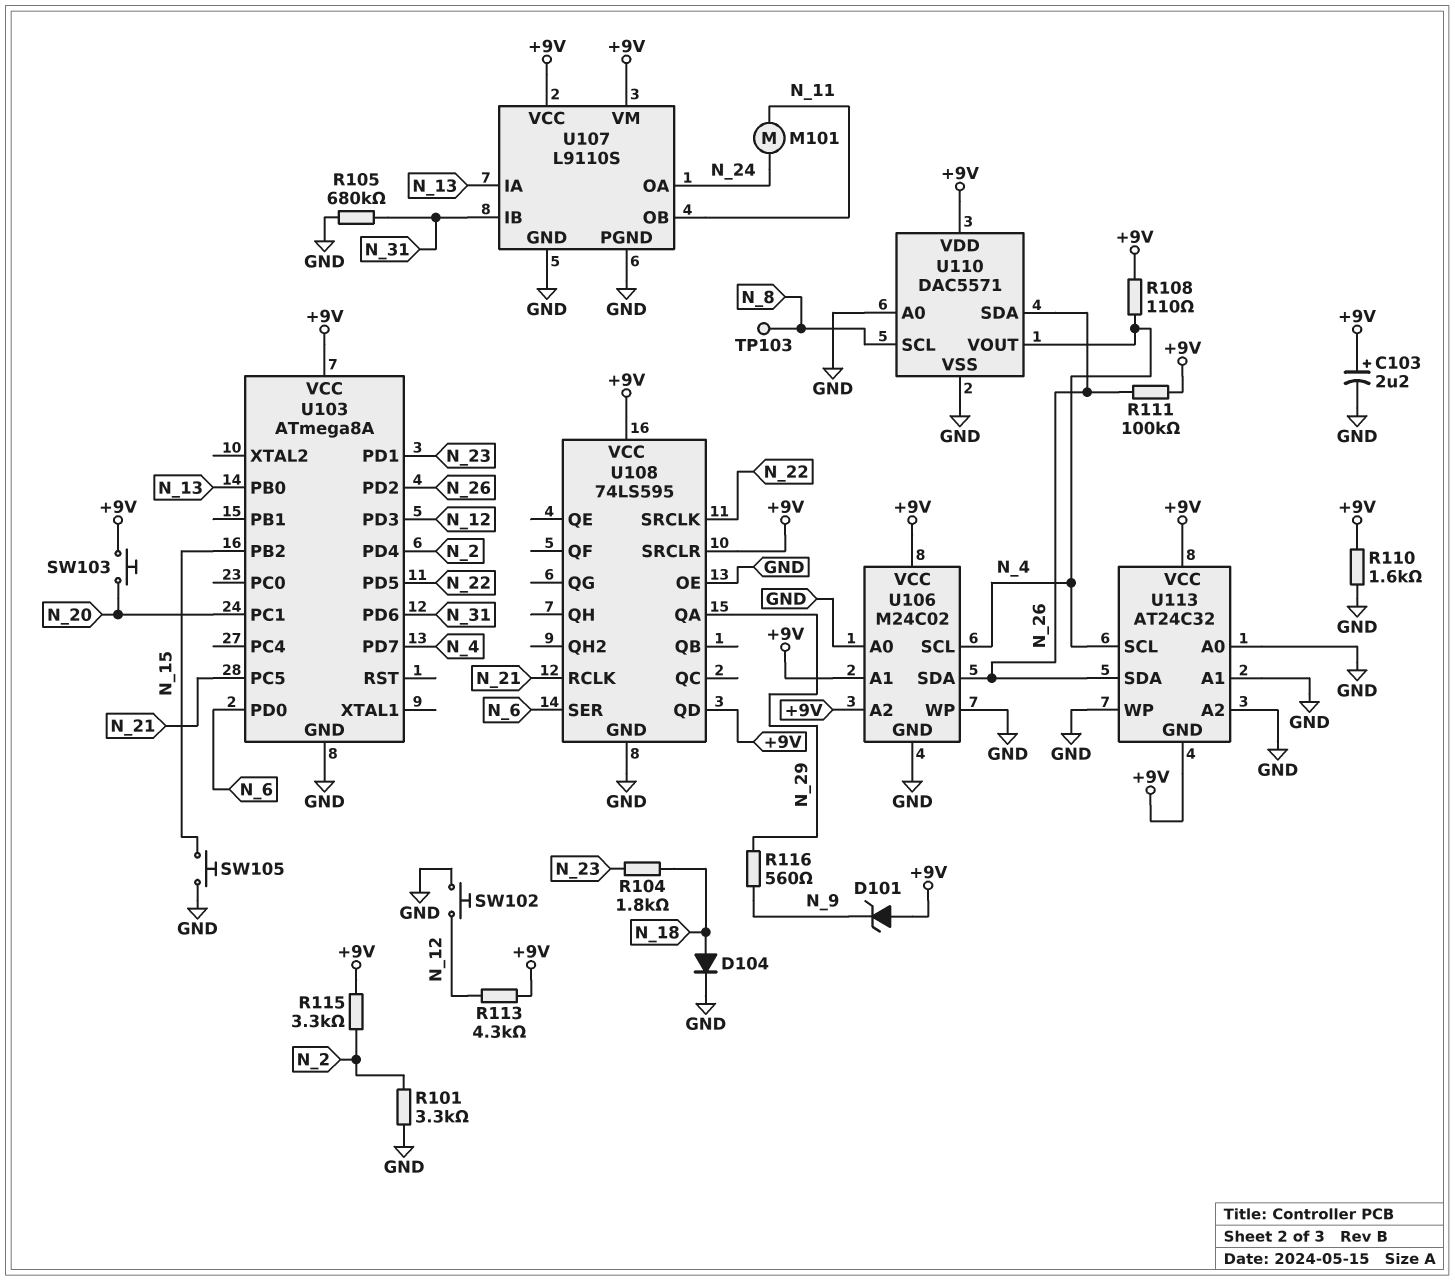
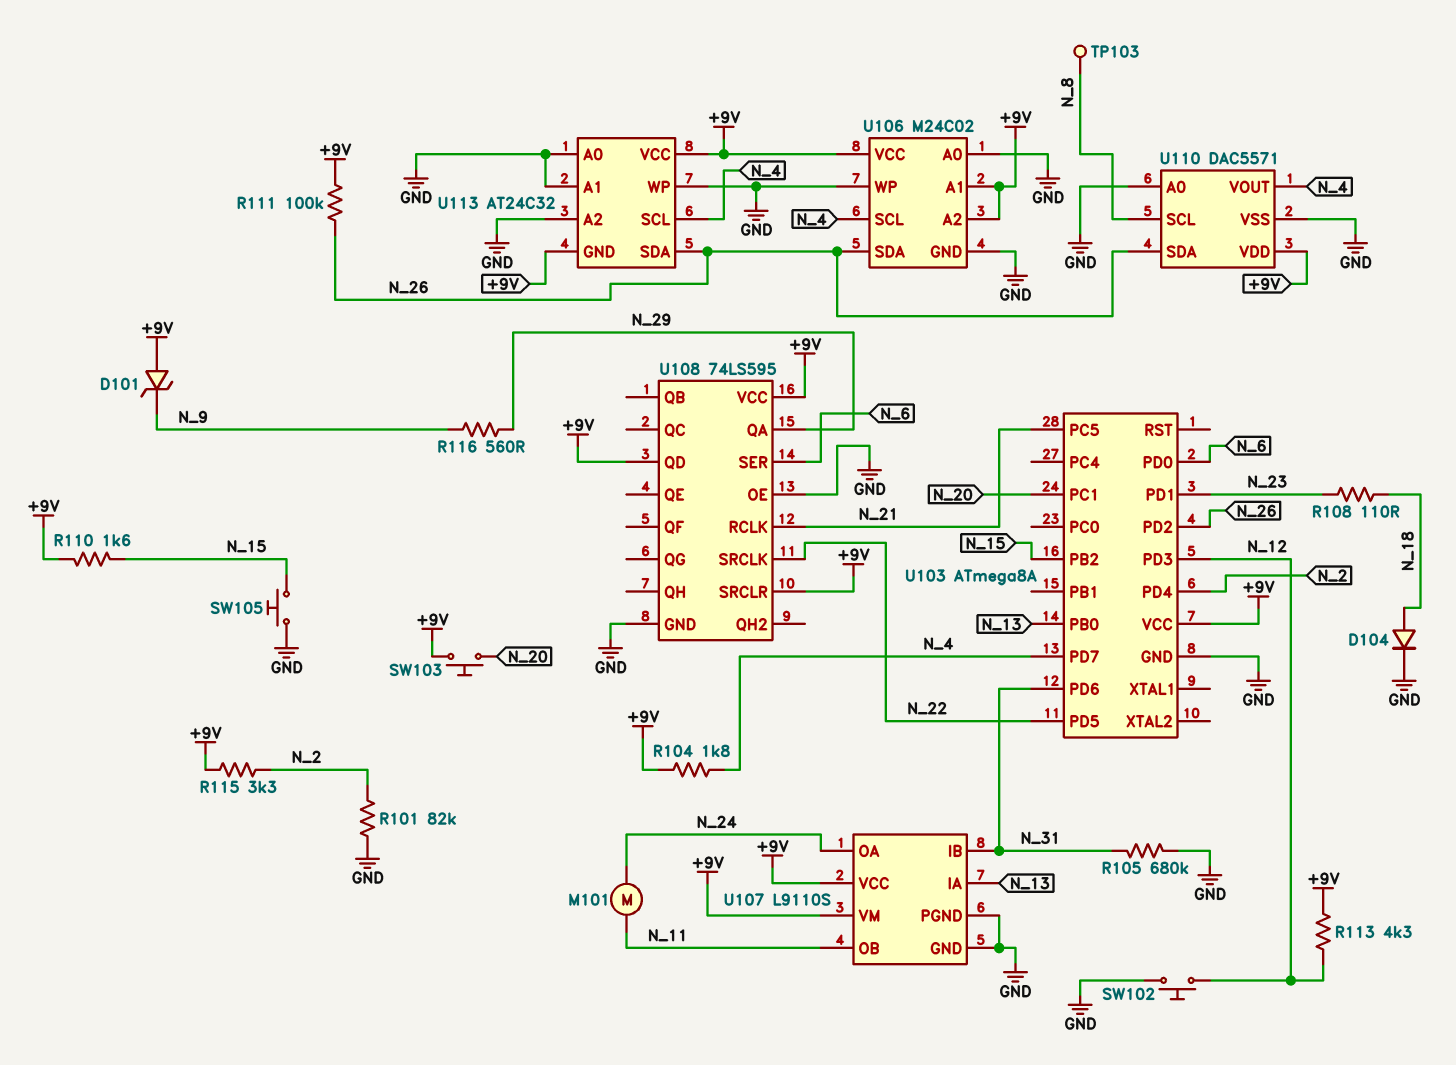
C103: 2.2uF (plus +9V, minus GND) -> none
R101: 3.3k (GND, N_2) -> 82k (GND, N_2)
R104: 1.8k (N_18, N_23) -> 1.8k (+9V, N_4)
R108: 110 (+9V, N_4) -> 110 (N_18, N_23)
R110: 1.6k (+9V, GND) -> 1.6k (+9V, N_15)

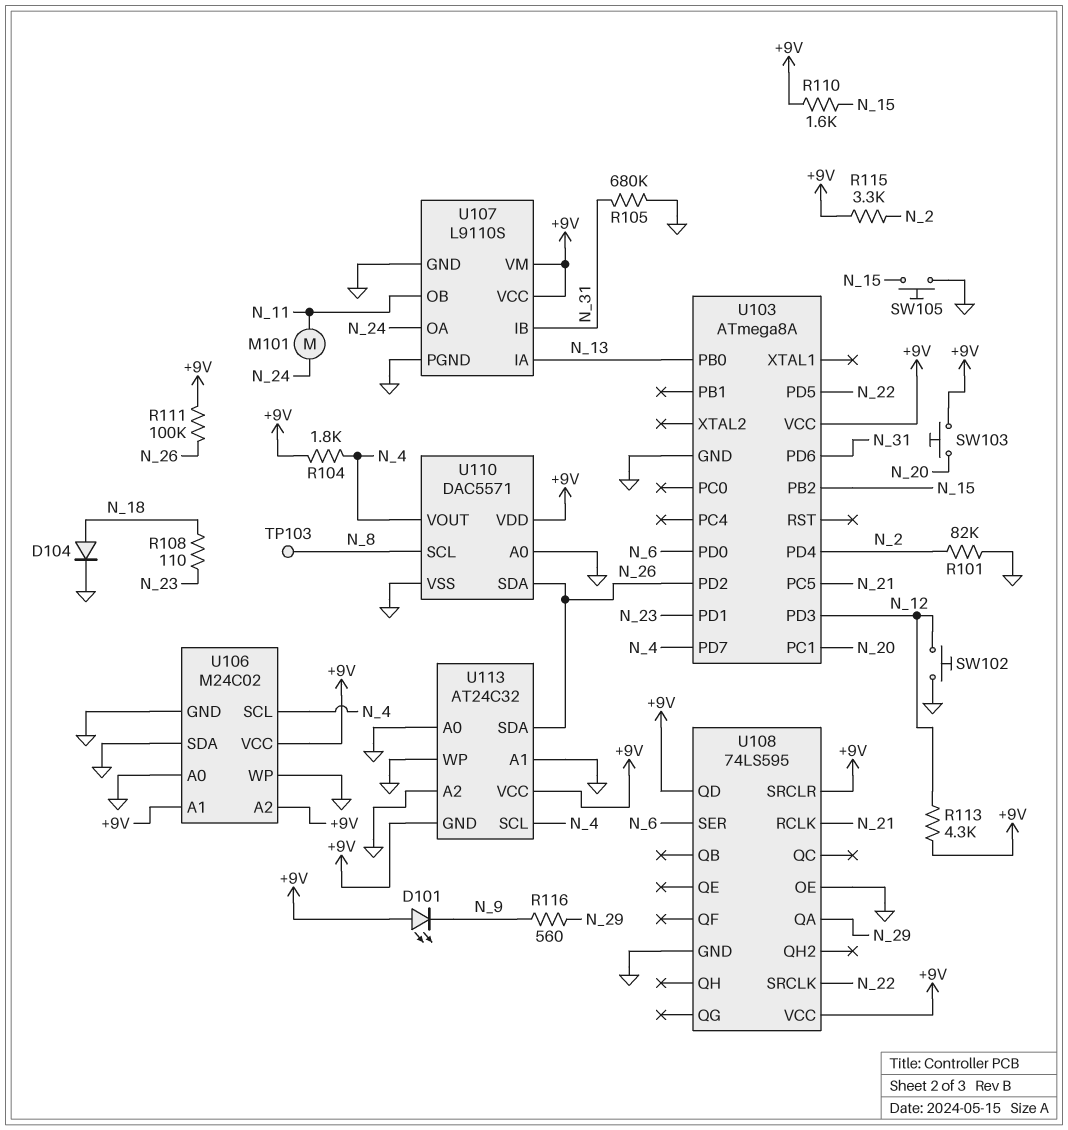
D101: zener (A +9V, K N_9) -> LED (A +9V, K N_9)
U106 pin SDA: N_26 -> GND

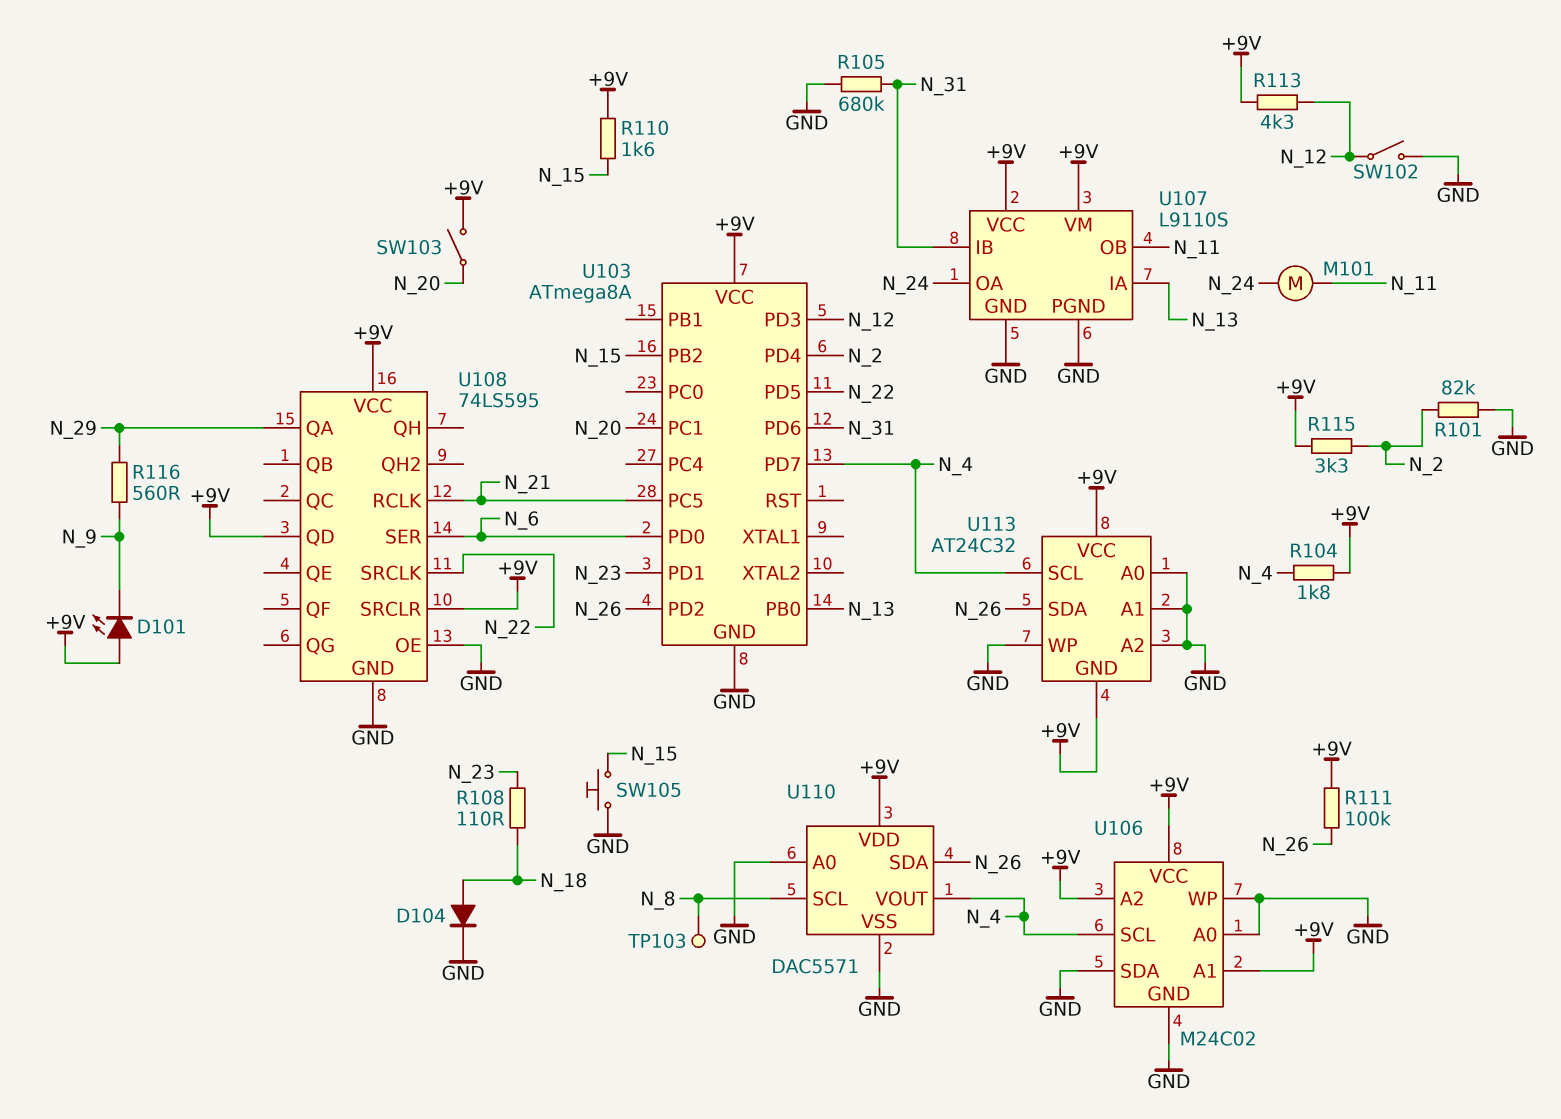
SW102: button (GND, N_12) -> switch (GND, N_12)
SW103: button (+9V, N_20) -> switch (+9V, N_20)

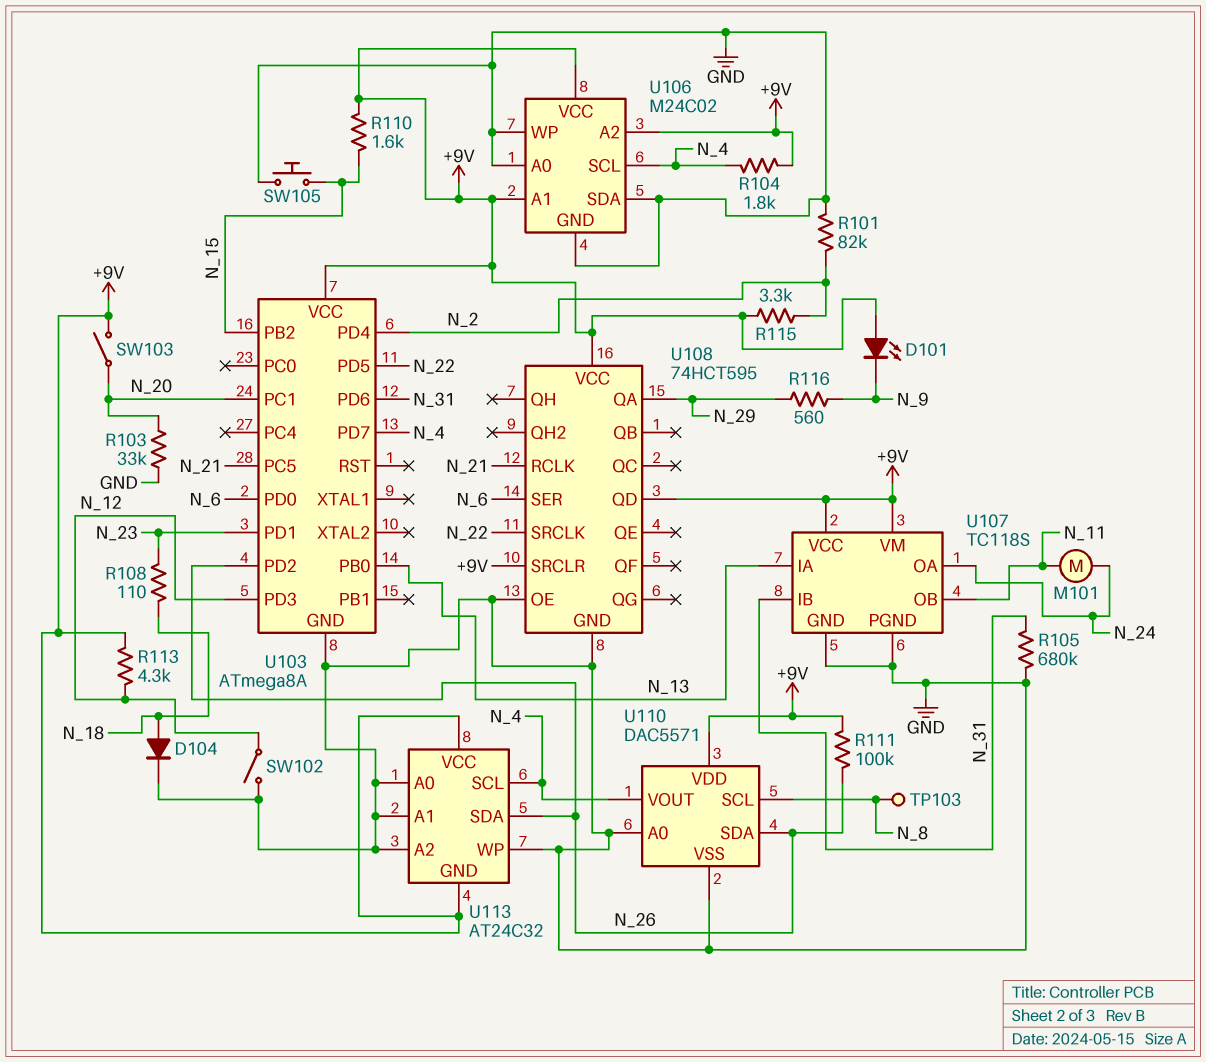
R103: none -> 33k (GND, N_20)
U107: L9110S -> TC118S
U108: 74LS595 -> 74HCT595

